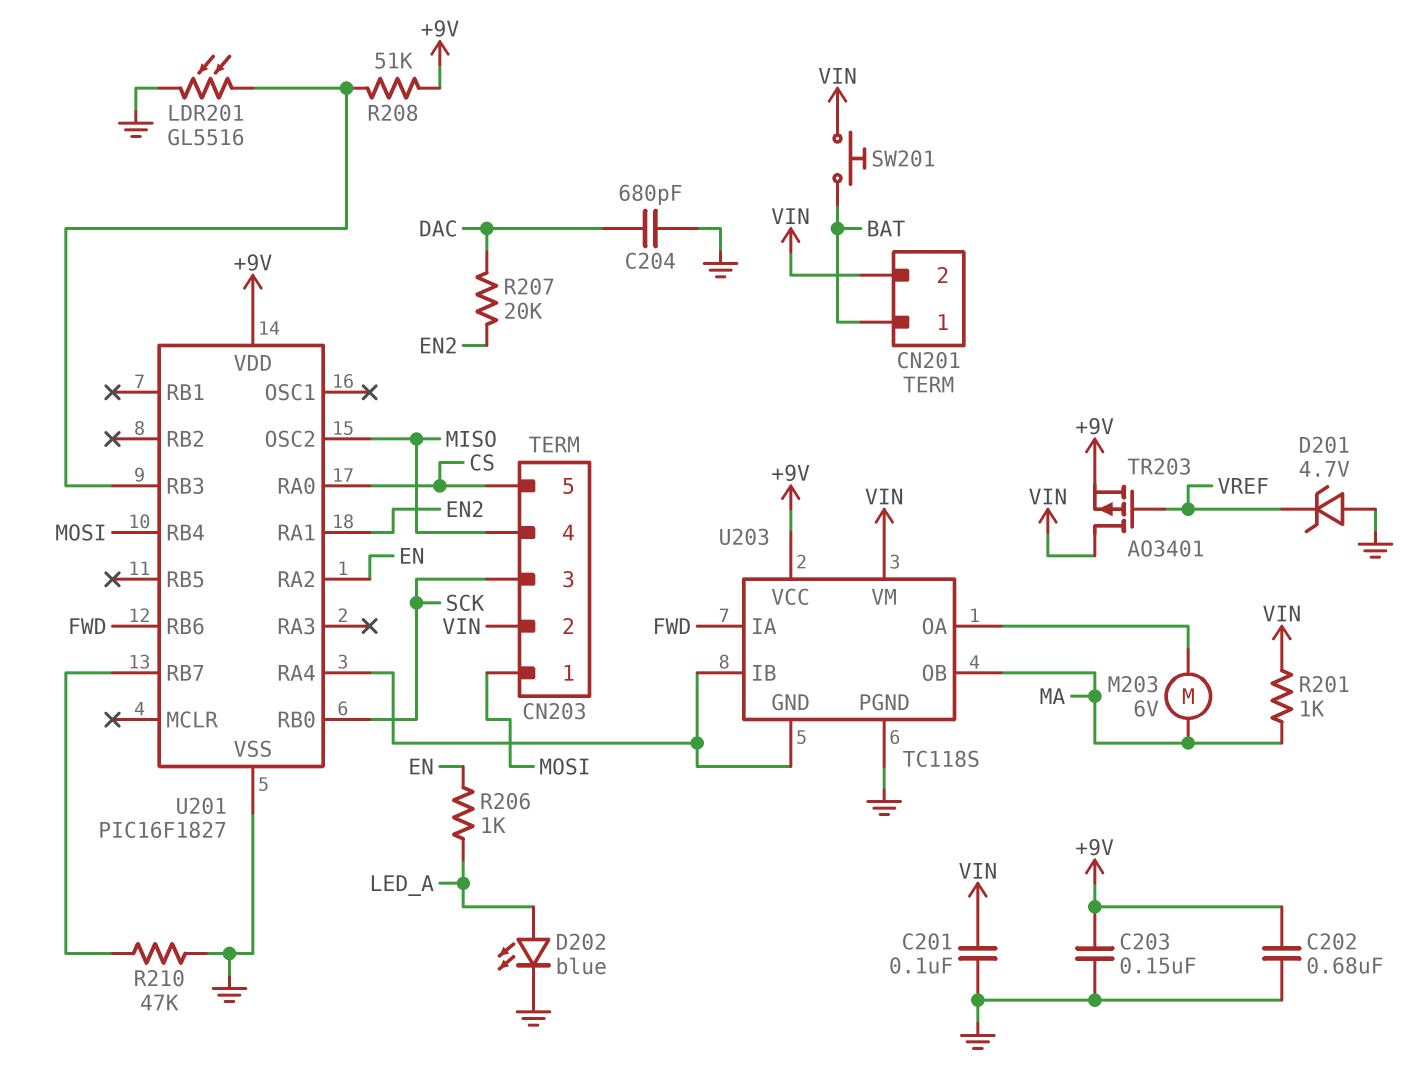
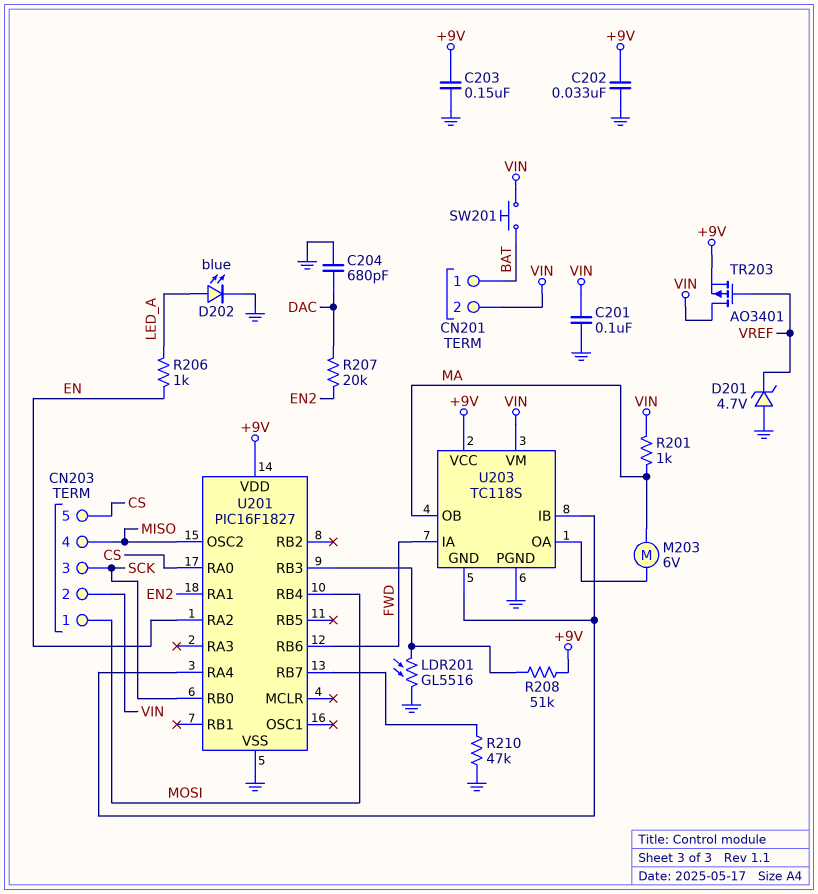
C202: 680nF (+9V, GND) -> 33nF (+9V, GND)

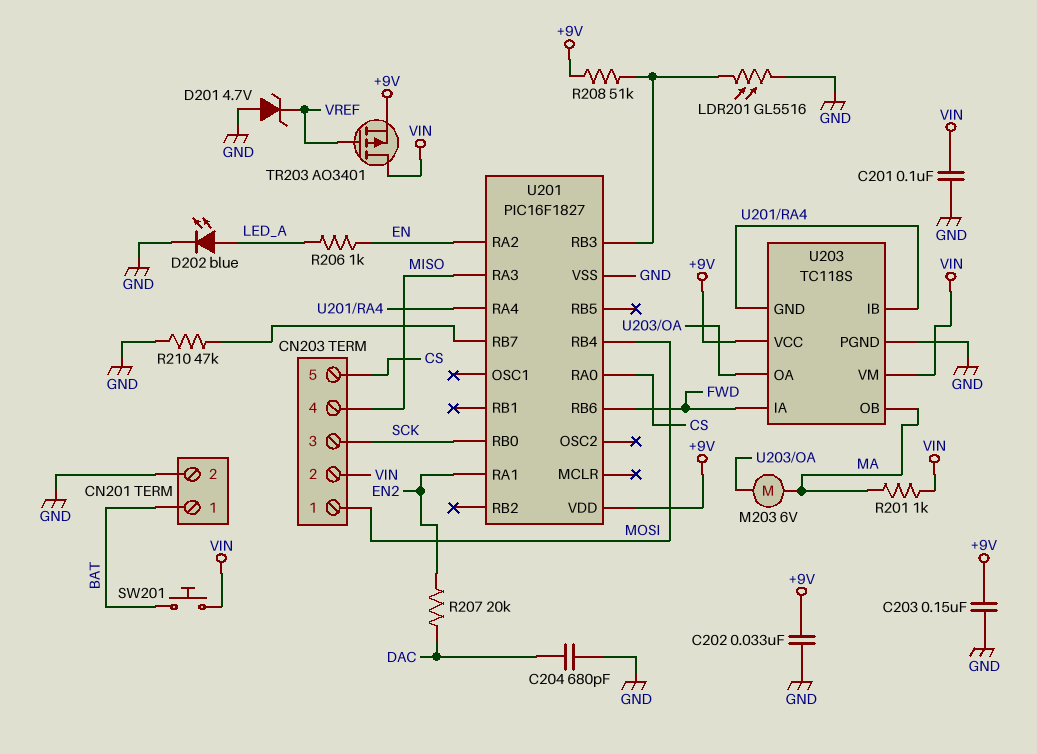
CN201 pin 2: VIN -> GND
U201 pin OSC2: MISO -> none
U201 pin RA3: none -> MISO

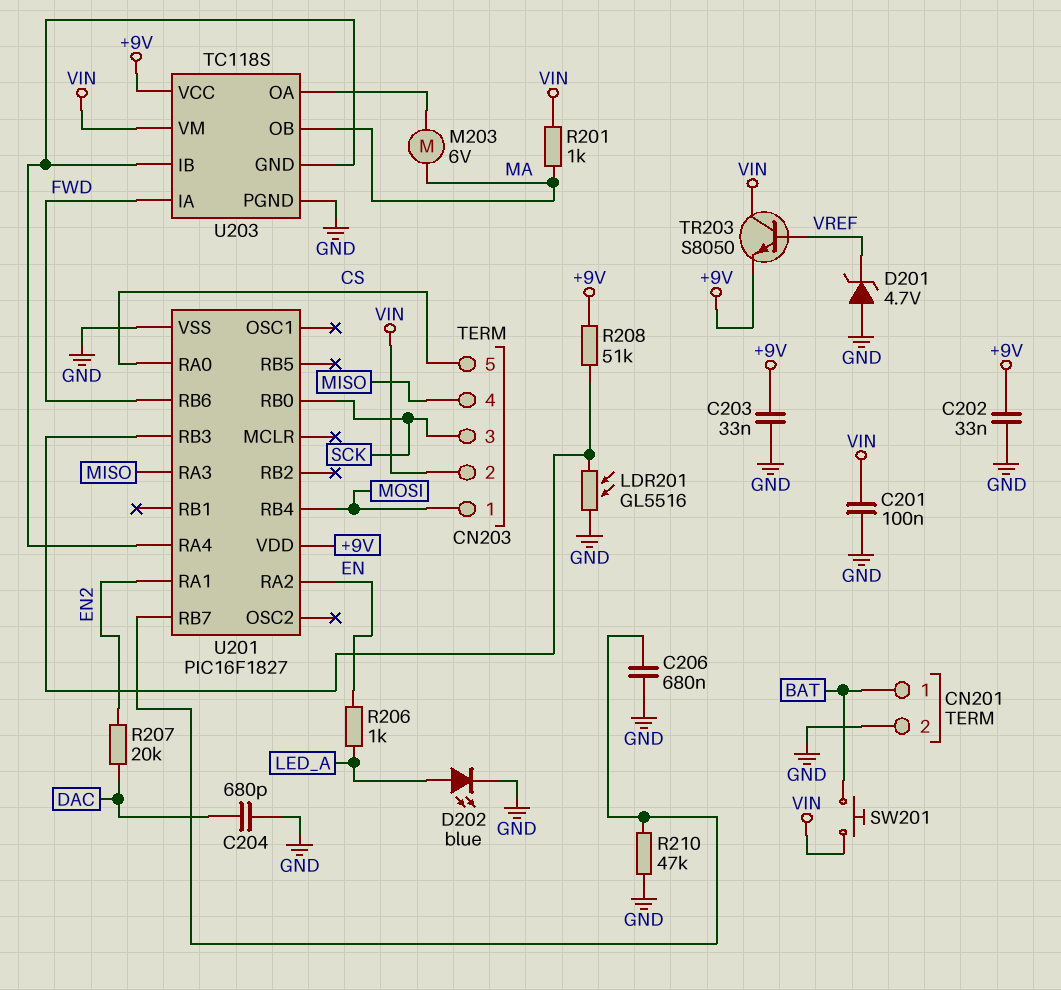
C203: 150nF (+9V, GND) -> 33nF (+9V, GND)
C206: none -> 680nF (GND, U201/RB7)
TR203: PMOS AO3401 (G VREF, D VIN, S +9V) -> NPN S8050 (B VREF, C VIN, E +9V)

